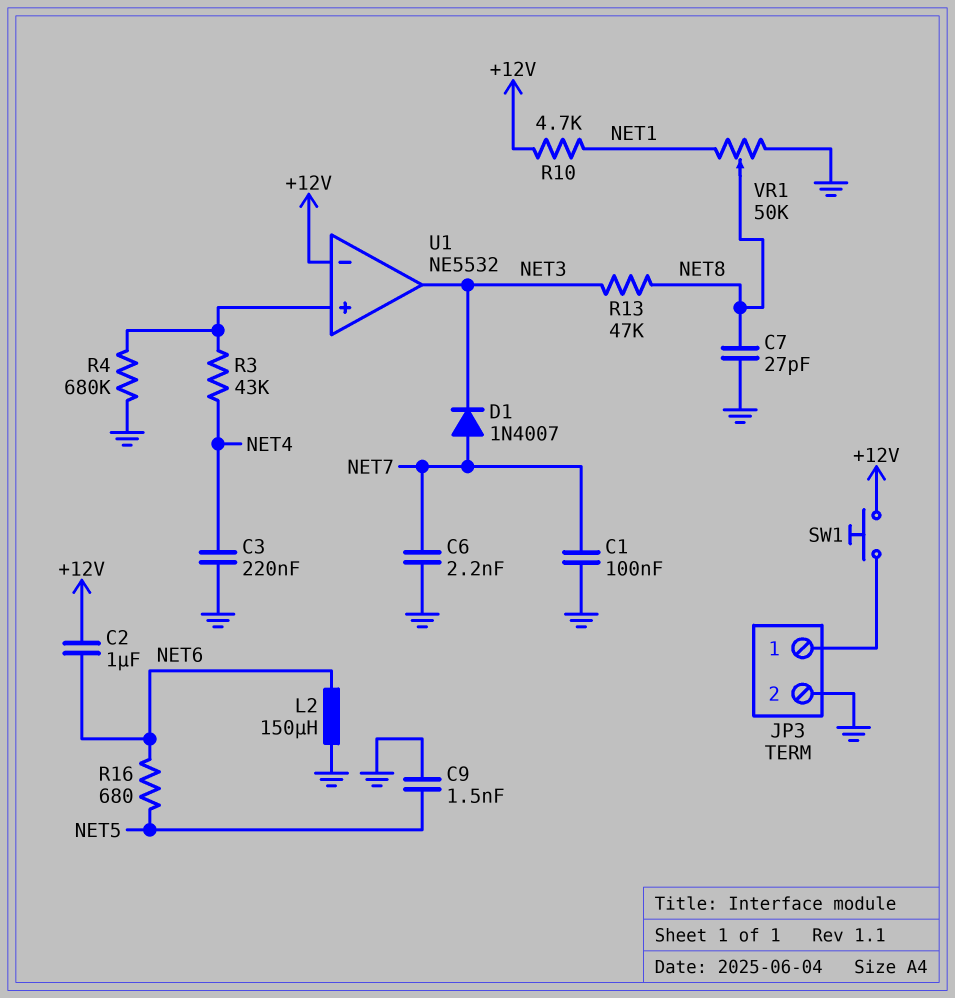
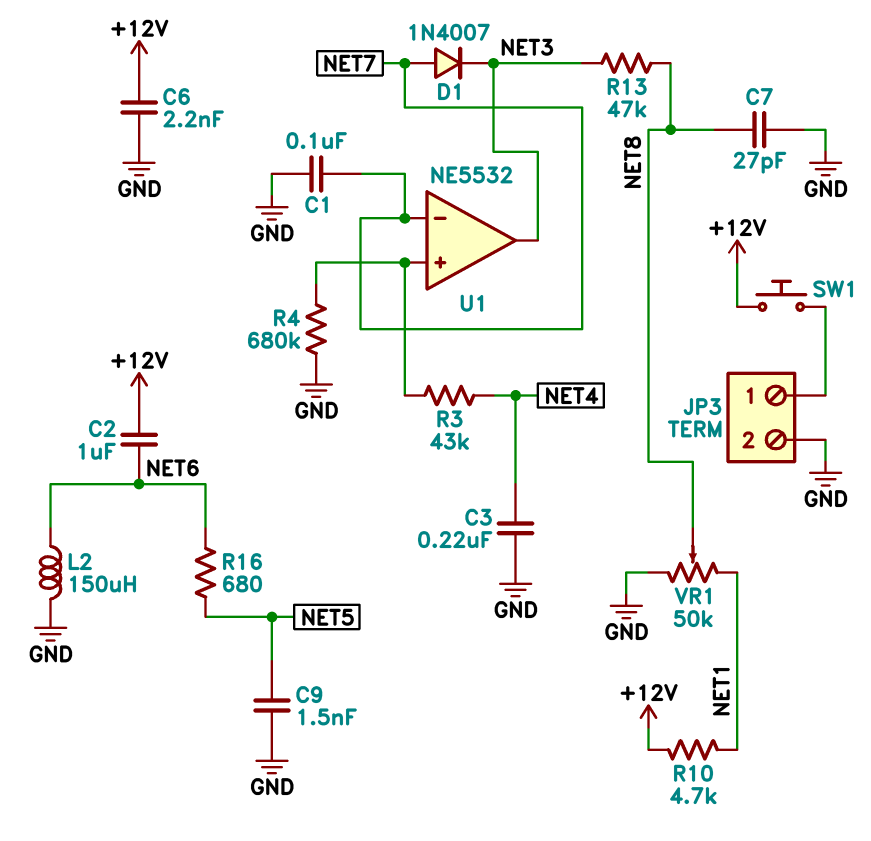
C6: 2.2nF (GND, NET7) -> 2.2nF (+12V, GND)
U1 pin in-: +12V -> NET7

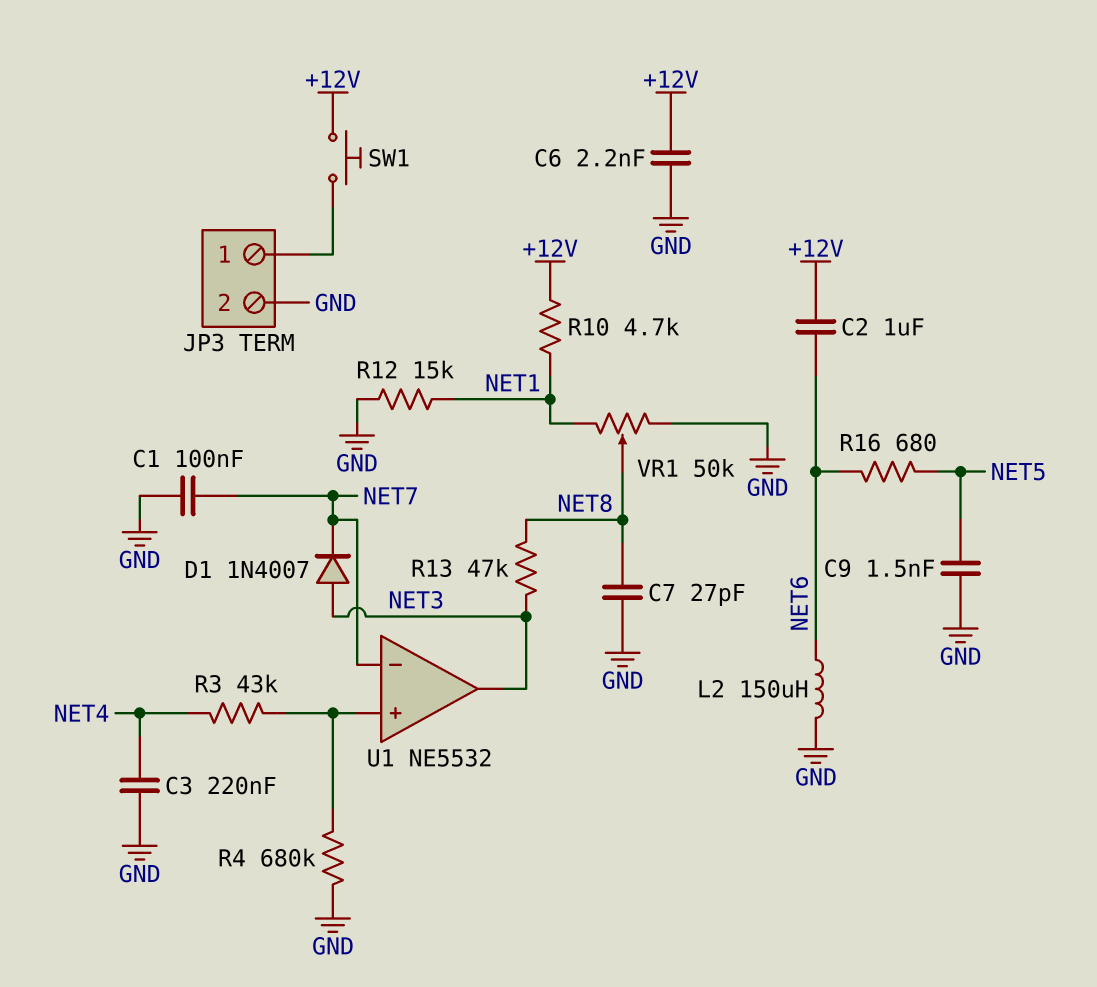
D1: diode 1N4007 (A NET7, K NET3) -> diode 1N4007 (A NET3, K NET7)
R12: none -> 15k (GND, NET1)

